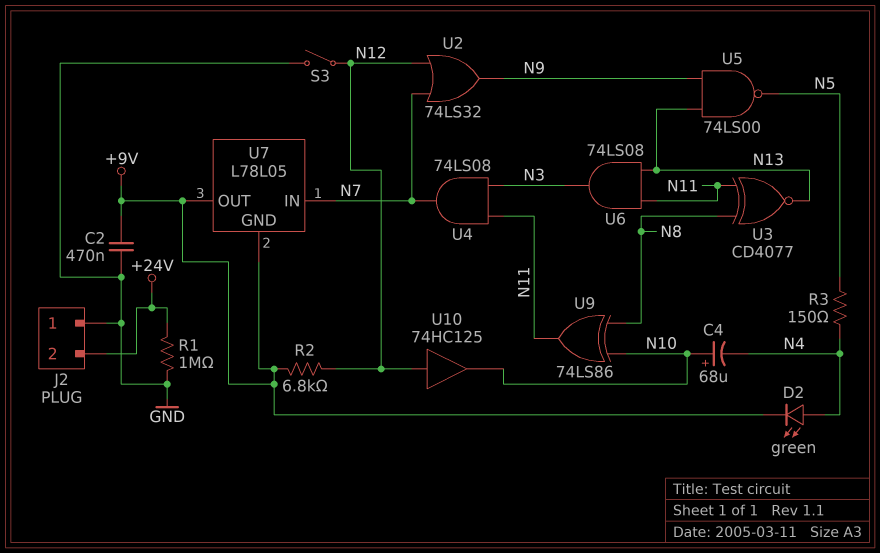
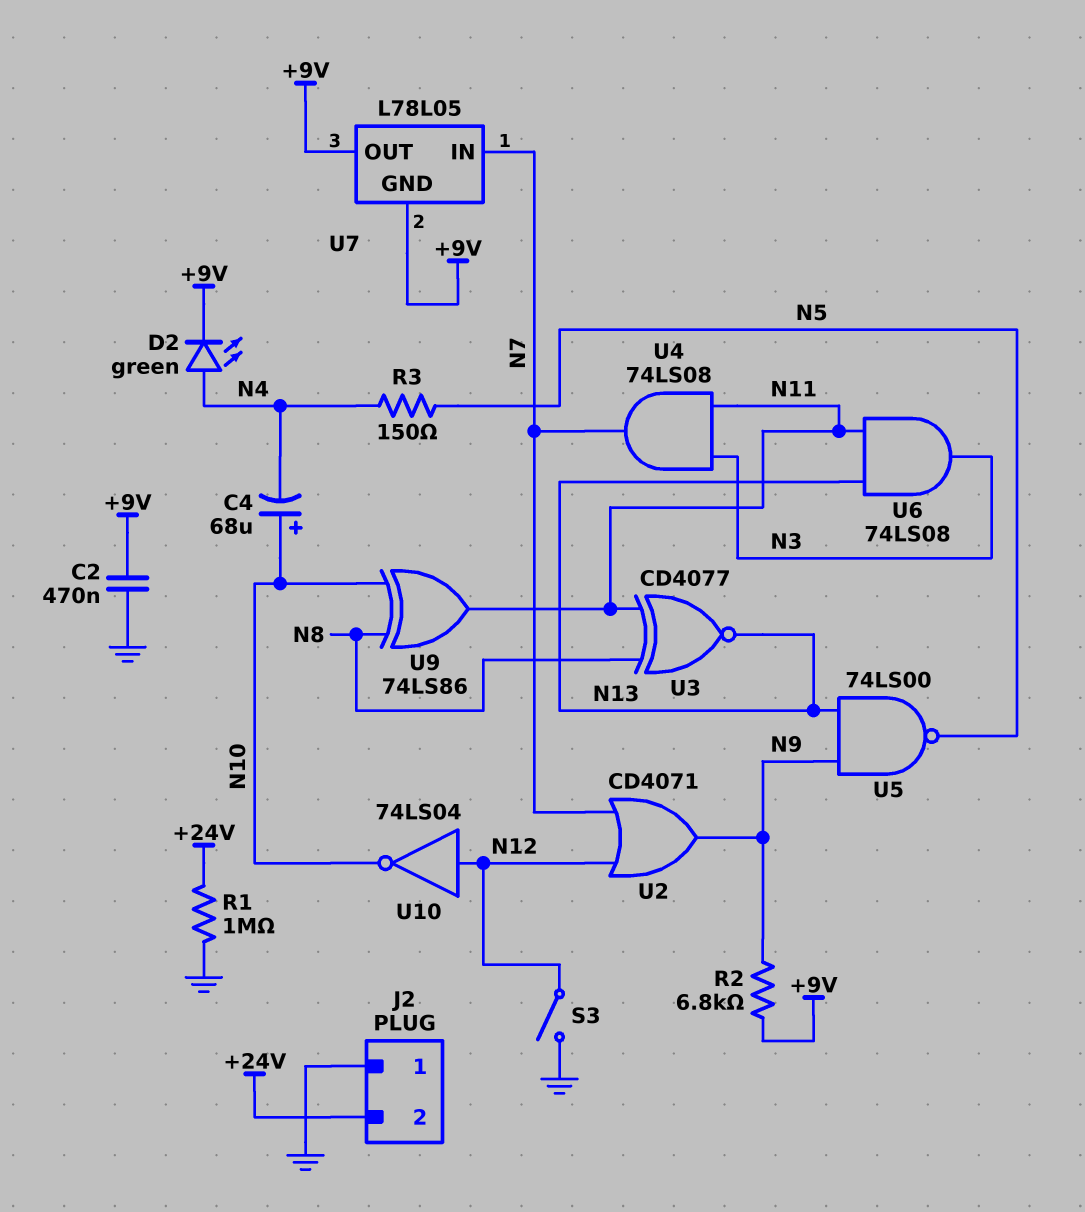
R2: 6.8k (+9V, N12) -> 6.8k (+9V, N9)
U2: OR 74LS32 (in N7, in N12, out N9) -> OR CD4071 (in N7, in N12, out N9)
U10: buffer 74HC125 (in N12, out N10) -> NOT 74LS04 (in N12, out N10)

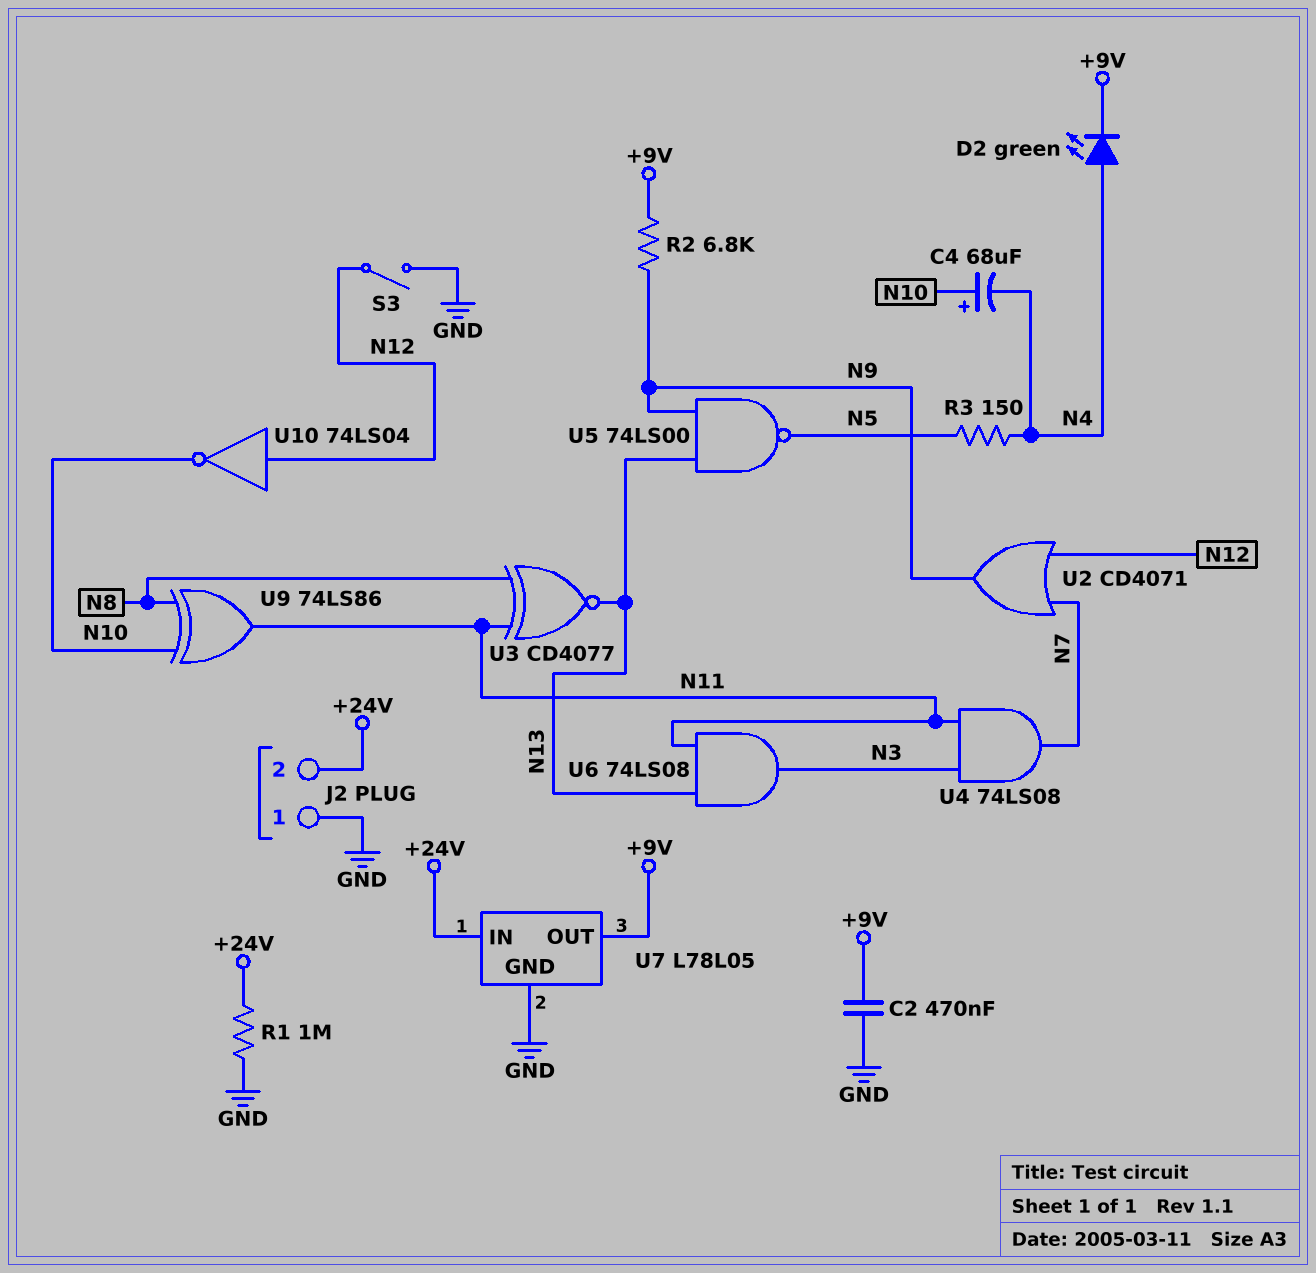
U7 pin GND: +9V -> GND
U7 pin IN: N7 -> +24V

